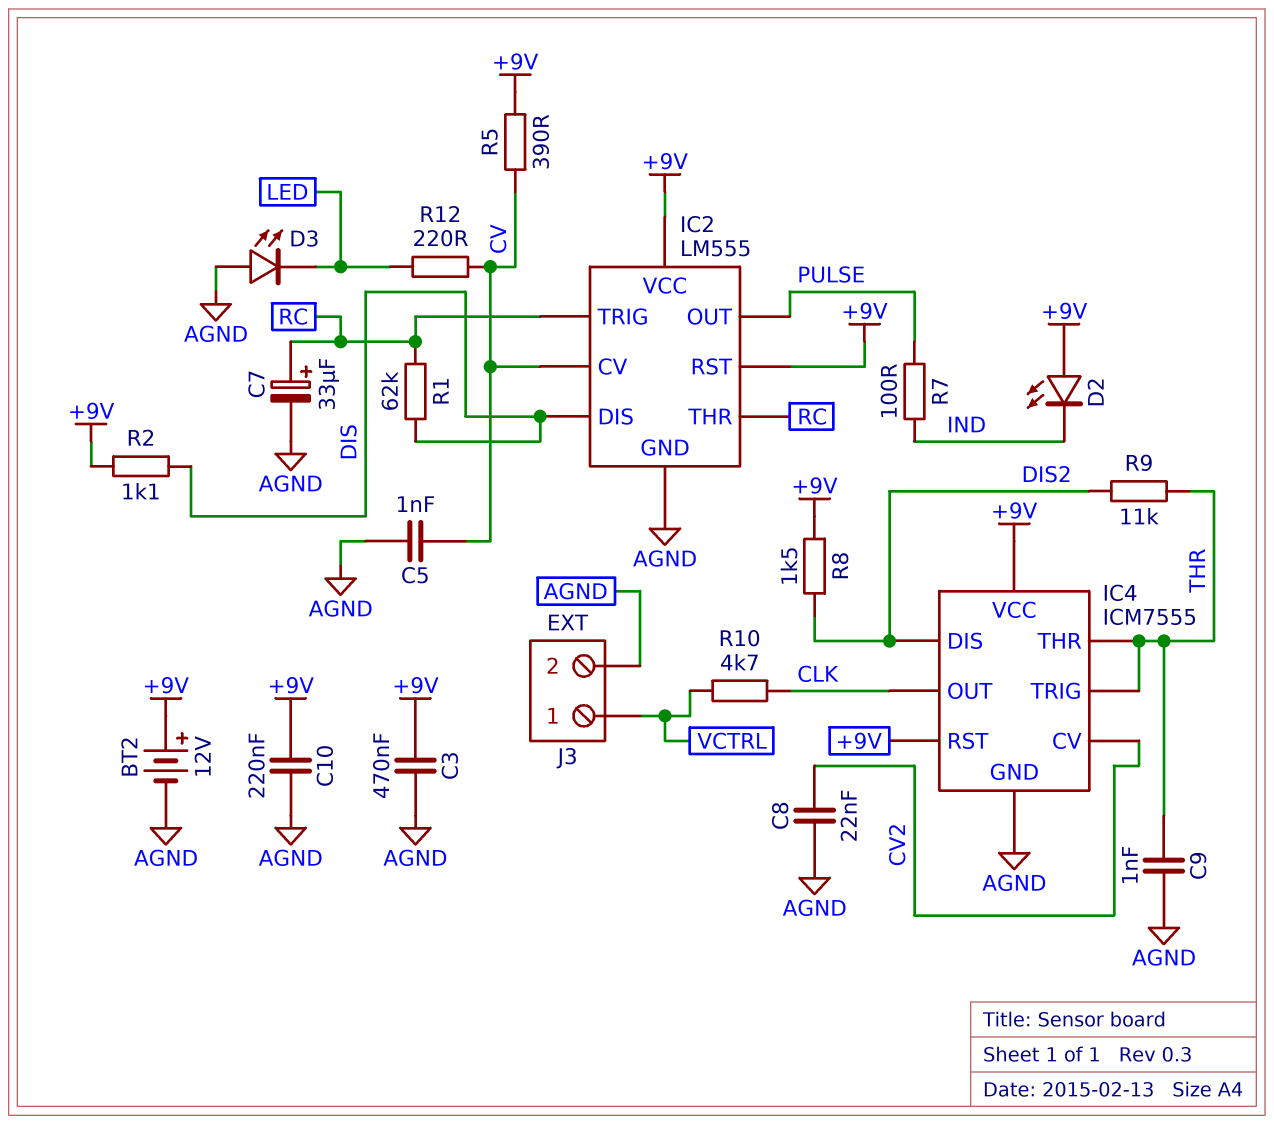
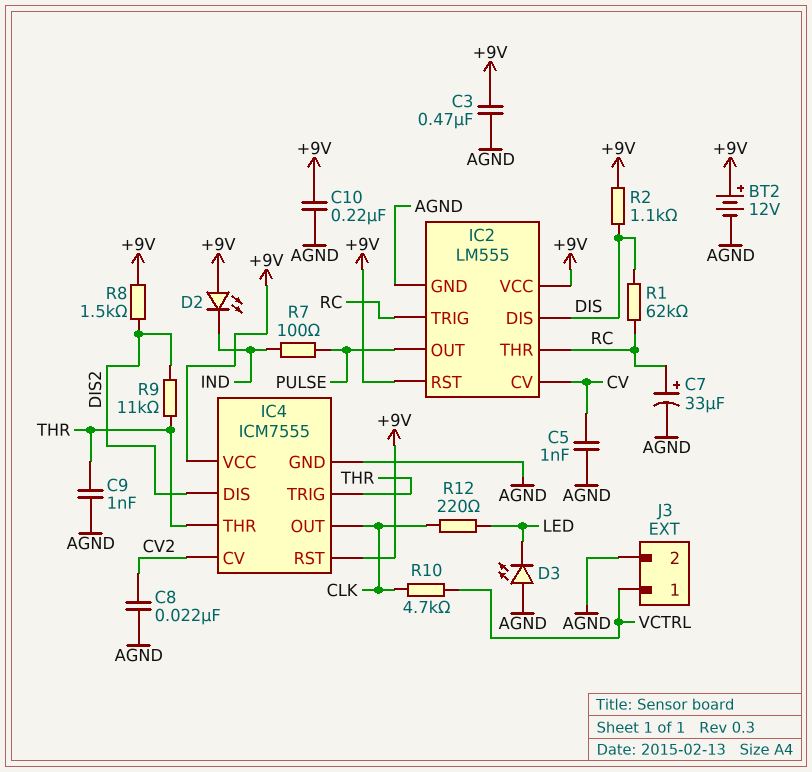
R5: 390 (+9V, CV) -> none
R12: 220 (CV, LED) -> 220 (CLK, LED)

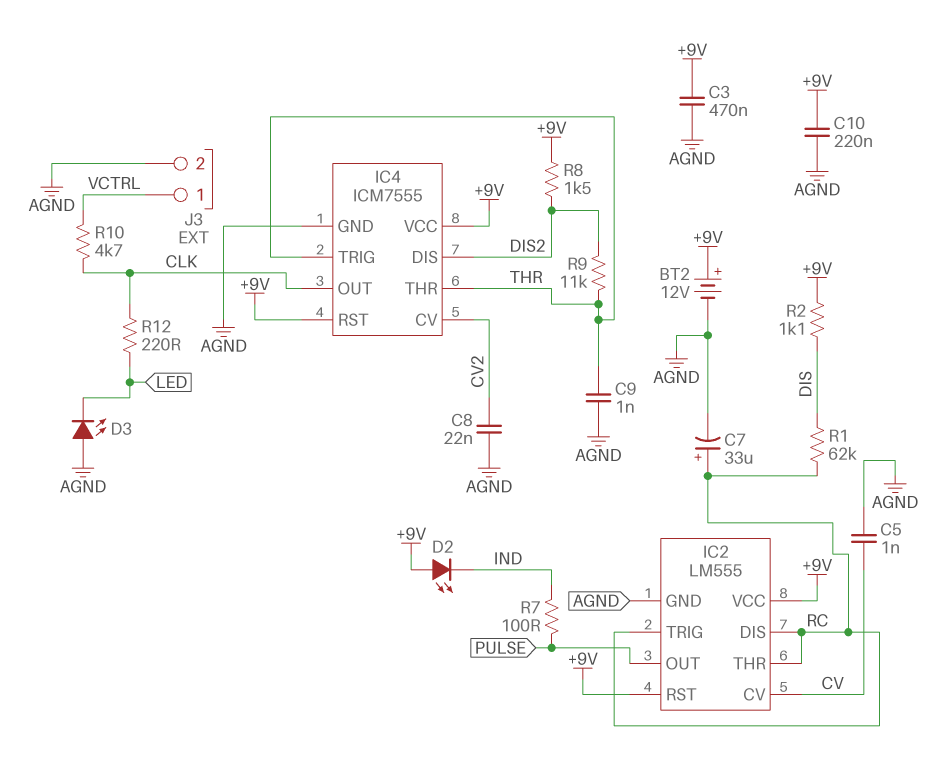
IC2 pin DIS: DIS -> RC

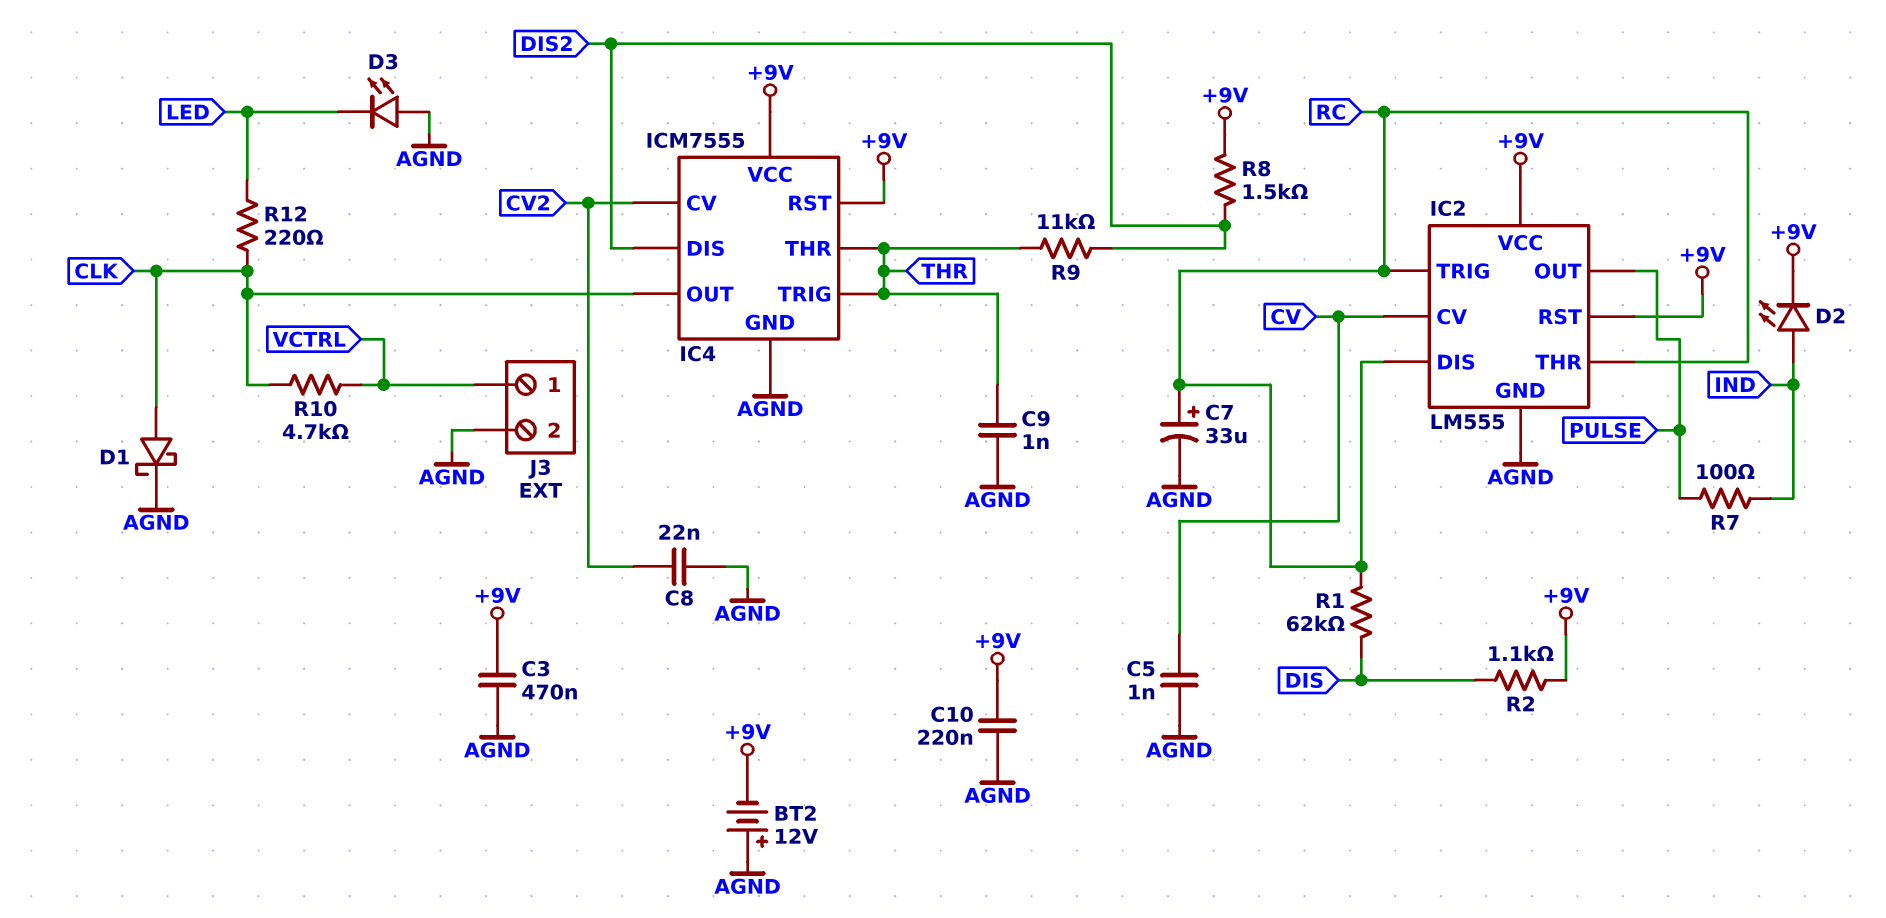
BT2: 12V (plus +9V, minus AGND) -> 12V (plus AGND, minus +9V)
D1: none -> schottky (A CLK, K AGND)
D2: LED (A +9V, K IND) -> LED (A IND, K +9V)

